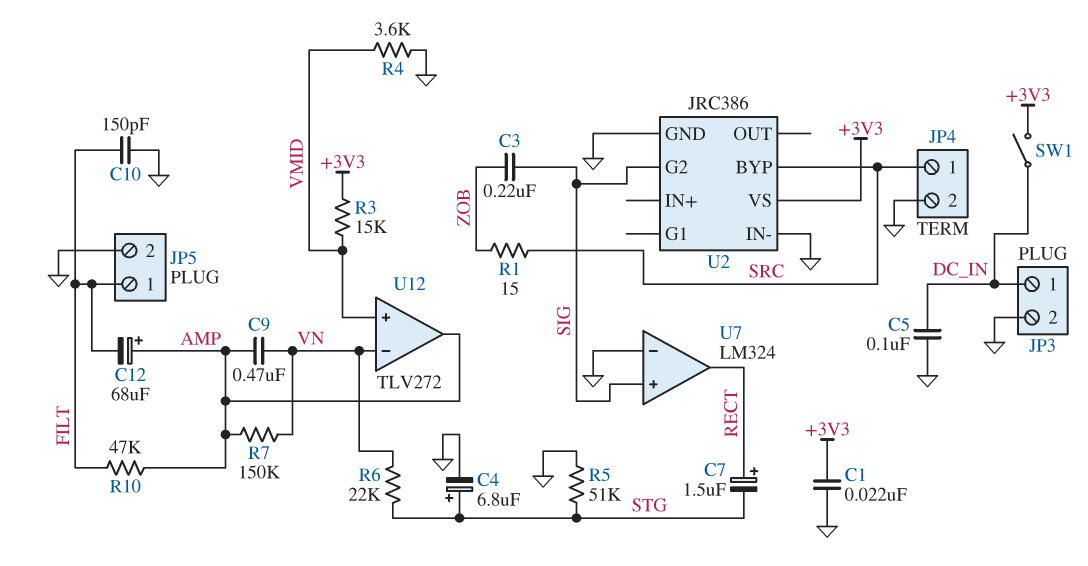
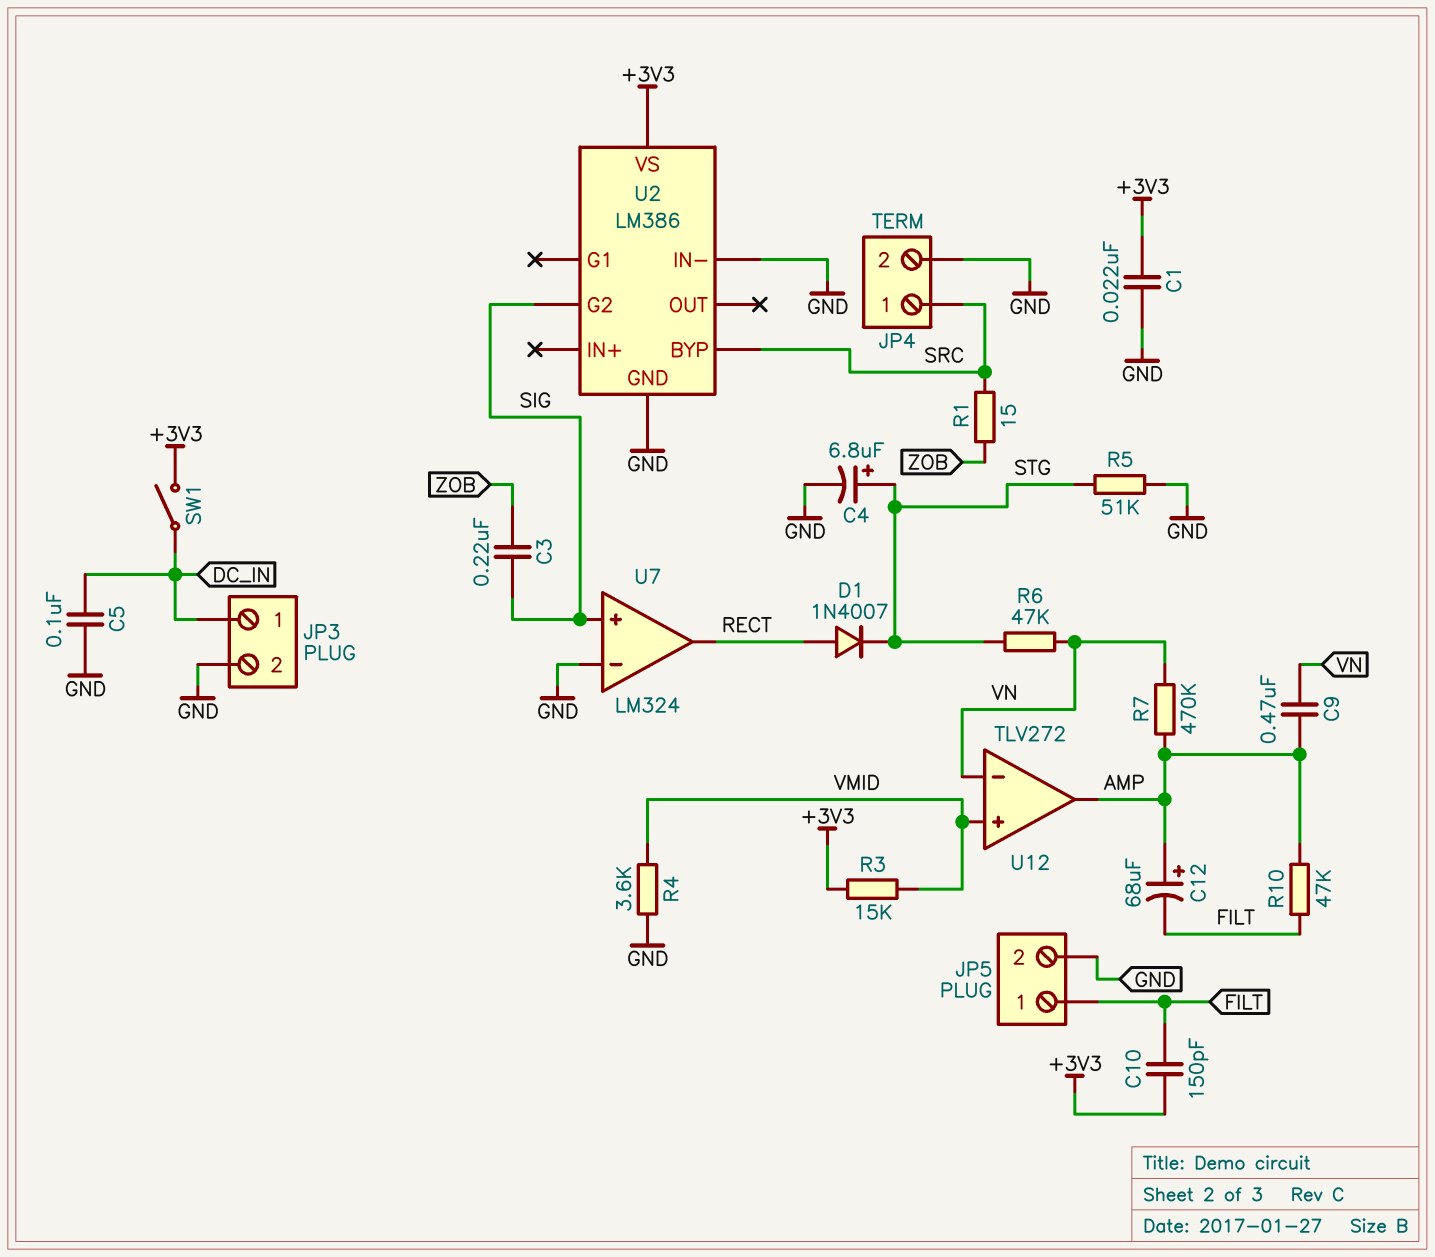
C7: 1.5uF (plus RECT, minus STG) -> none
C10: 150pF (FILT, GND) -> 150pF (+3V3, FILT)
D1: none -> diode 1N4007 (A RECT, K STG)
R6: 22k (STG, VN) -> 47k (STG, VN)
R7: 150k (AMP, VN) -> 470k (AMP, VN)
U2: JRC386 -> LM386

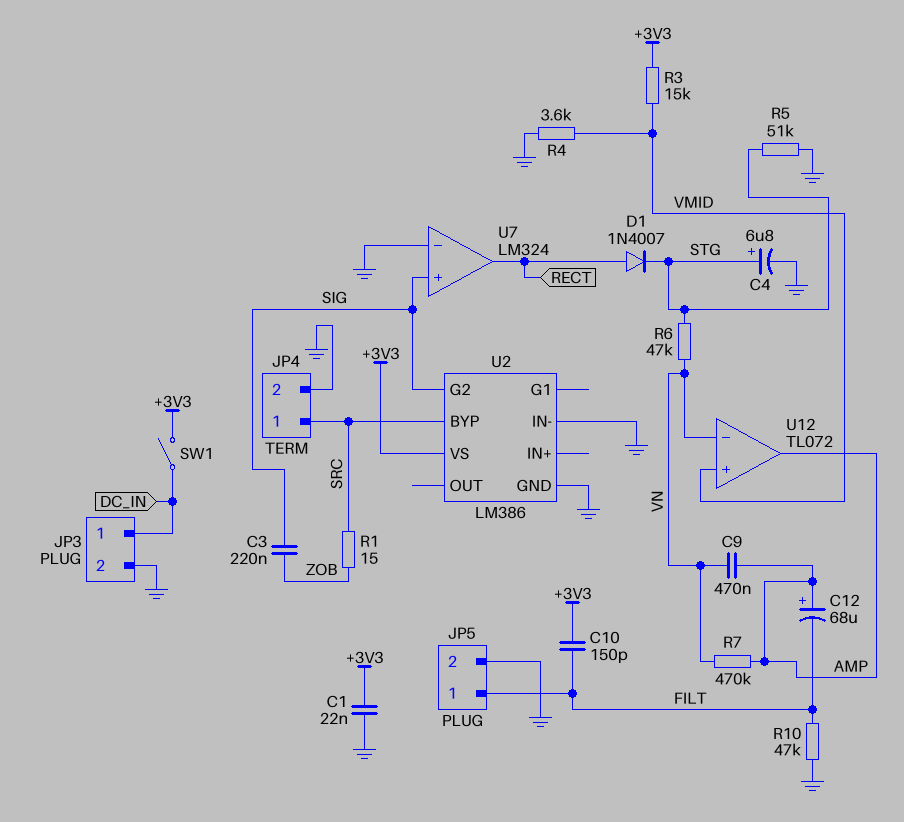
C5: 100nF (DC_IN, GND) -> none
R10: 47k (AMP, FILT) -> 47k (FILT, GND)
U12: TLV272 -> TL072

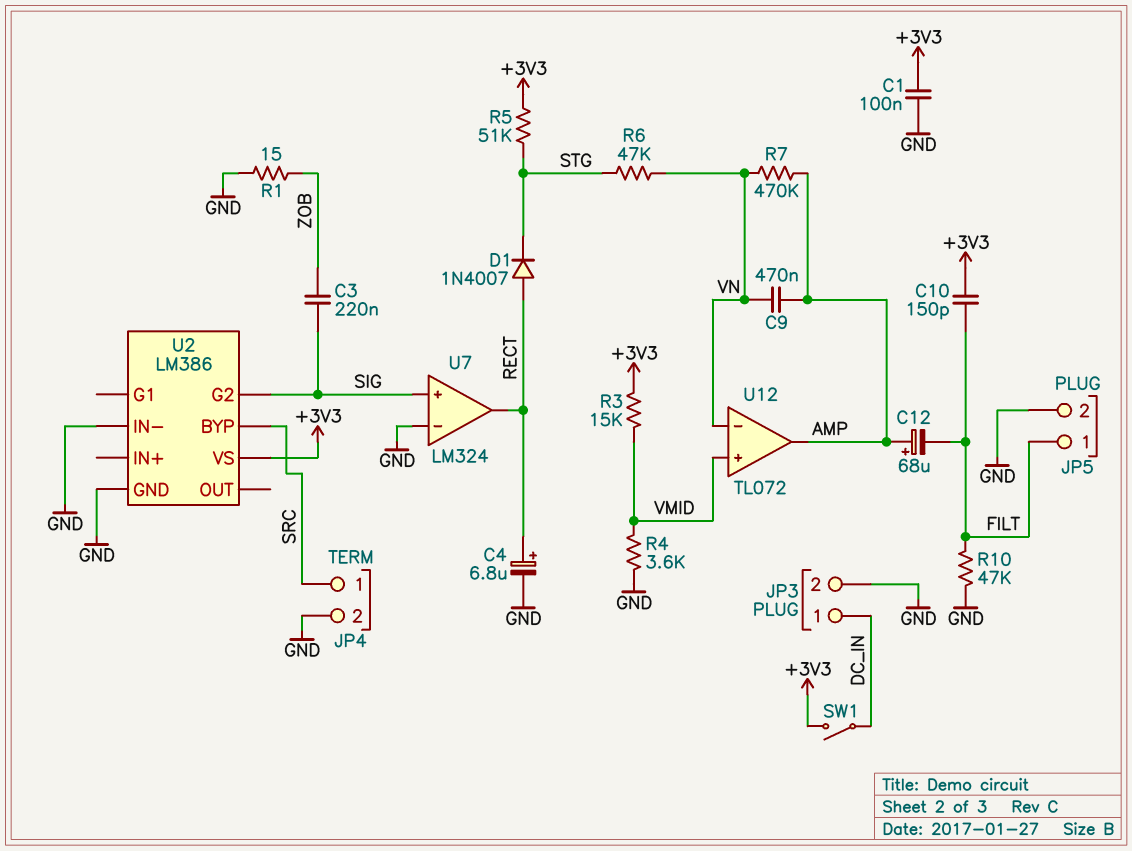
C1: 22nF (+3V3, GND) -> 100nF (+3V3, GND)
C4: 6.8uF (plus STG, minus GND) -> 6.8uF (plus RECT, minus GND)
R1: 15 (SRC, ZOB) -> 15 (GND, ZOB)
R5: 51k (GND, STG) -> 51k (+3V3, STG)

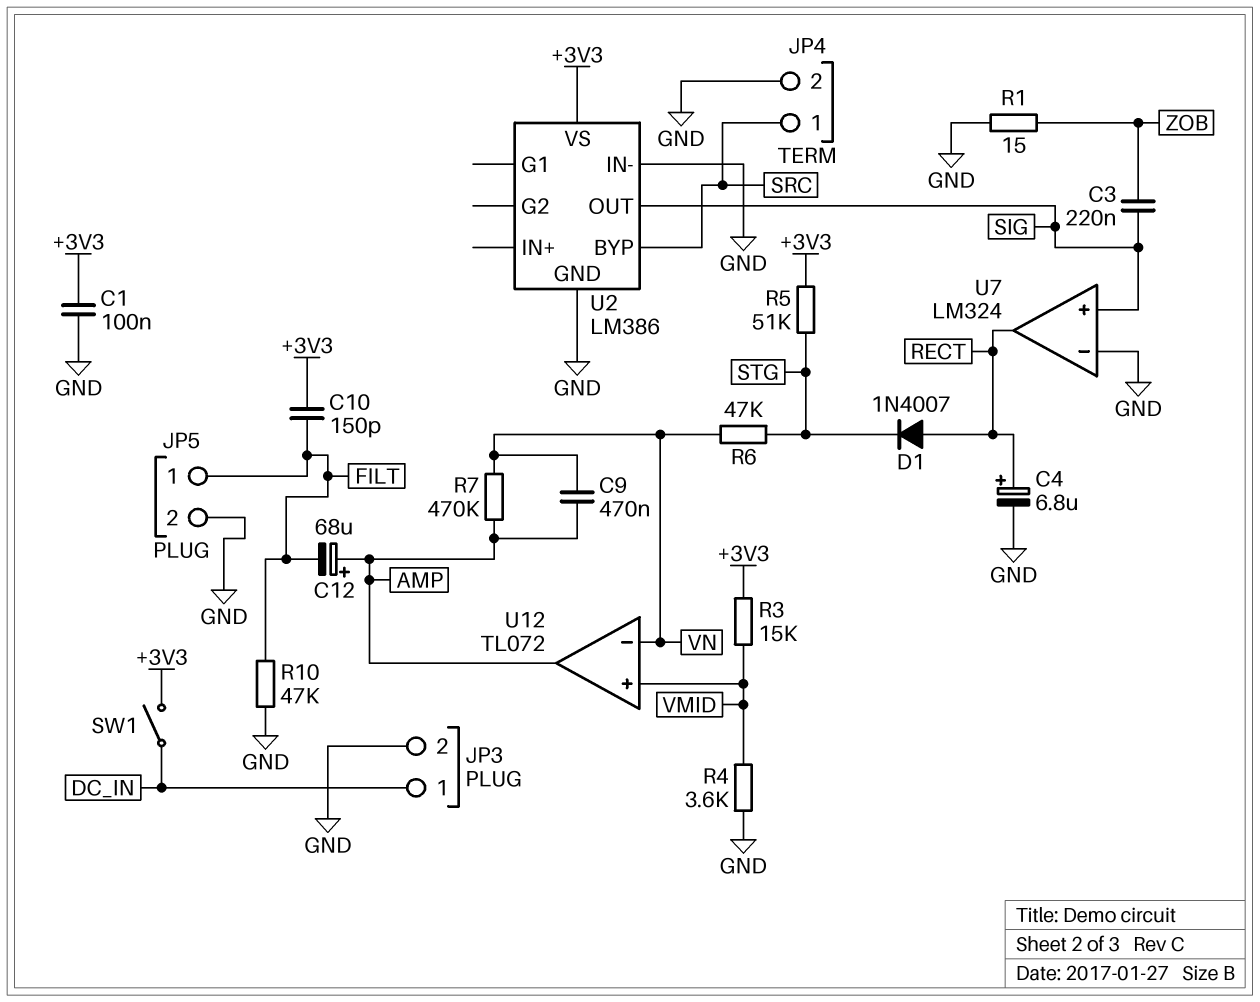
U2 pin G2: SIG -> none
U2 pin OUT: none -> SIG

